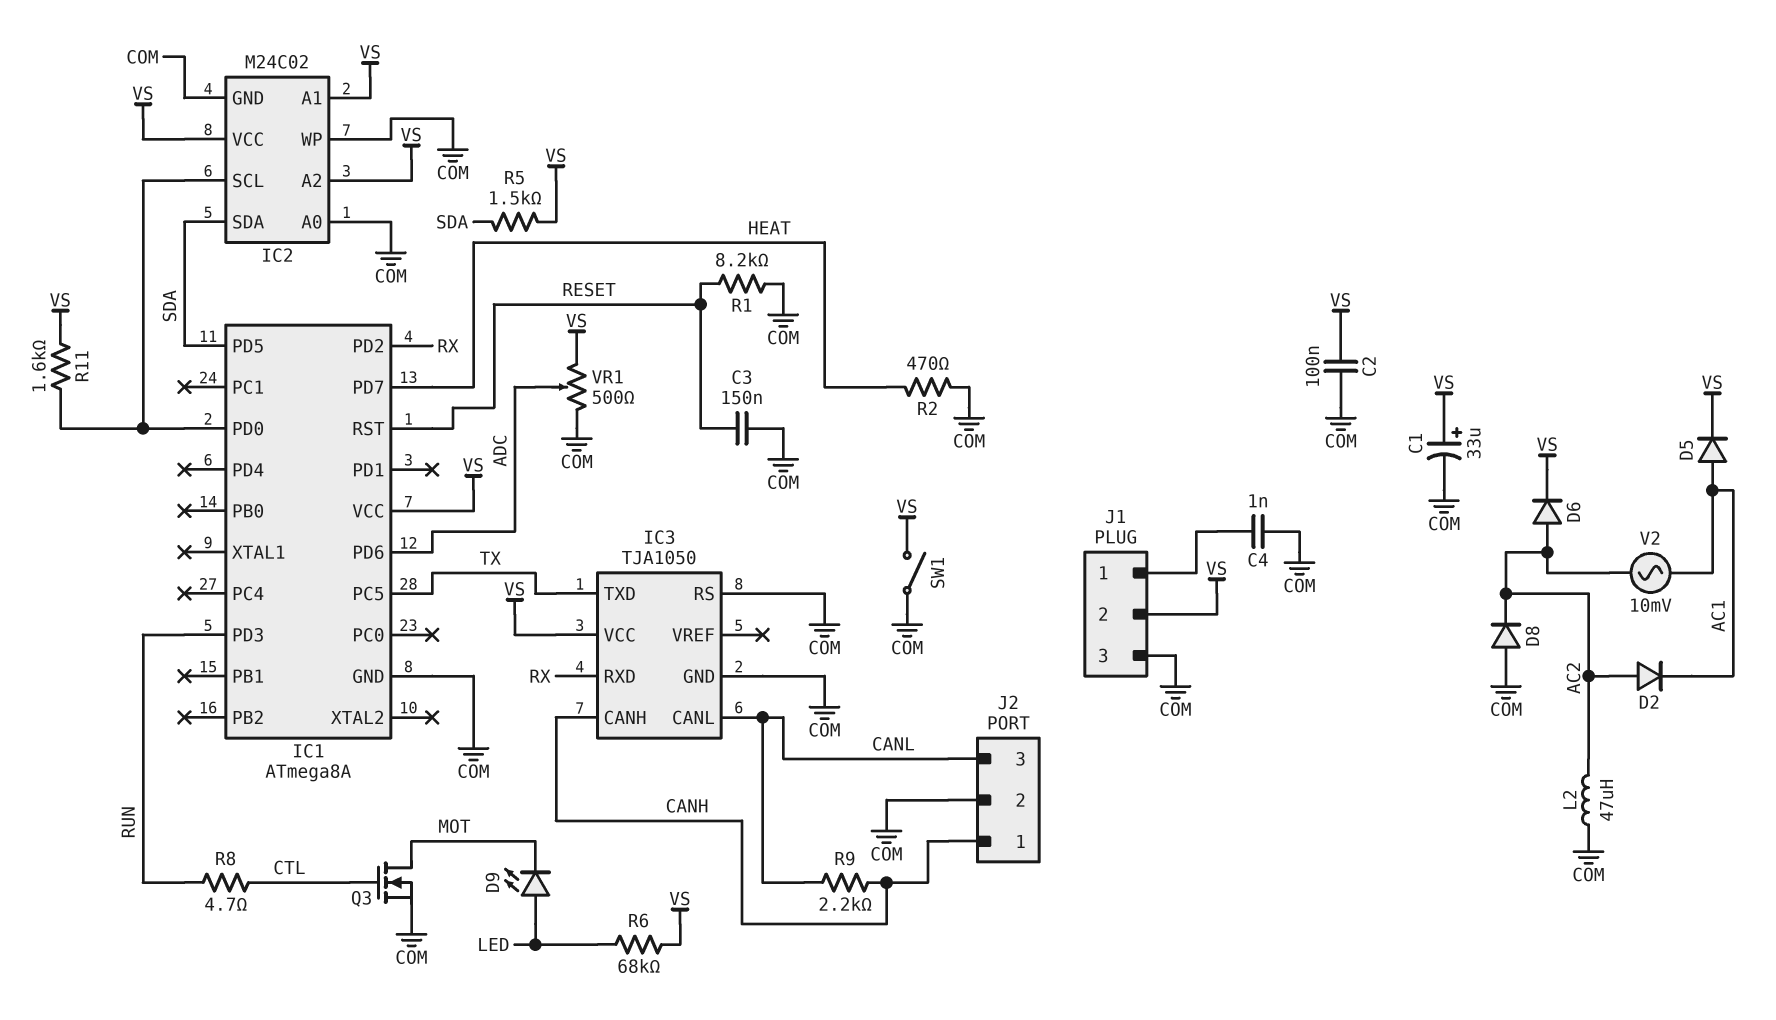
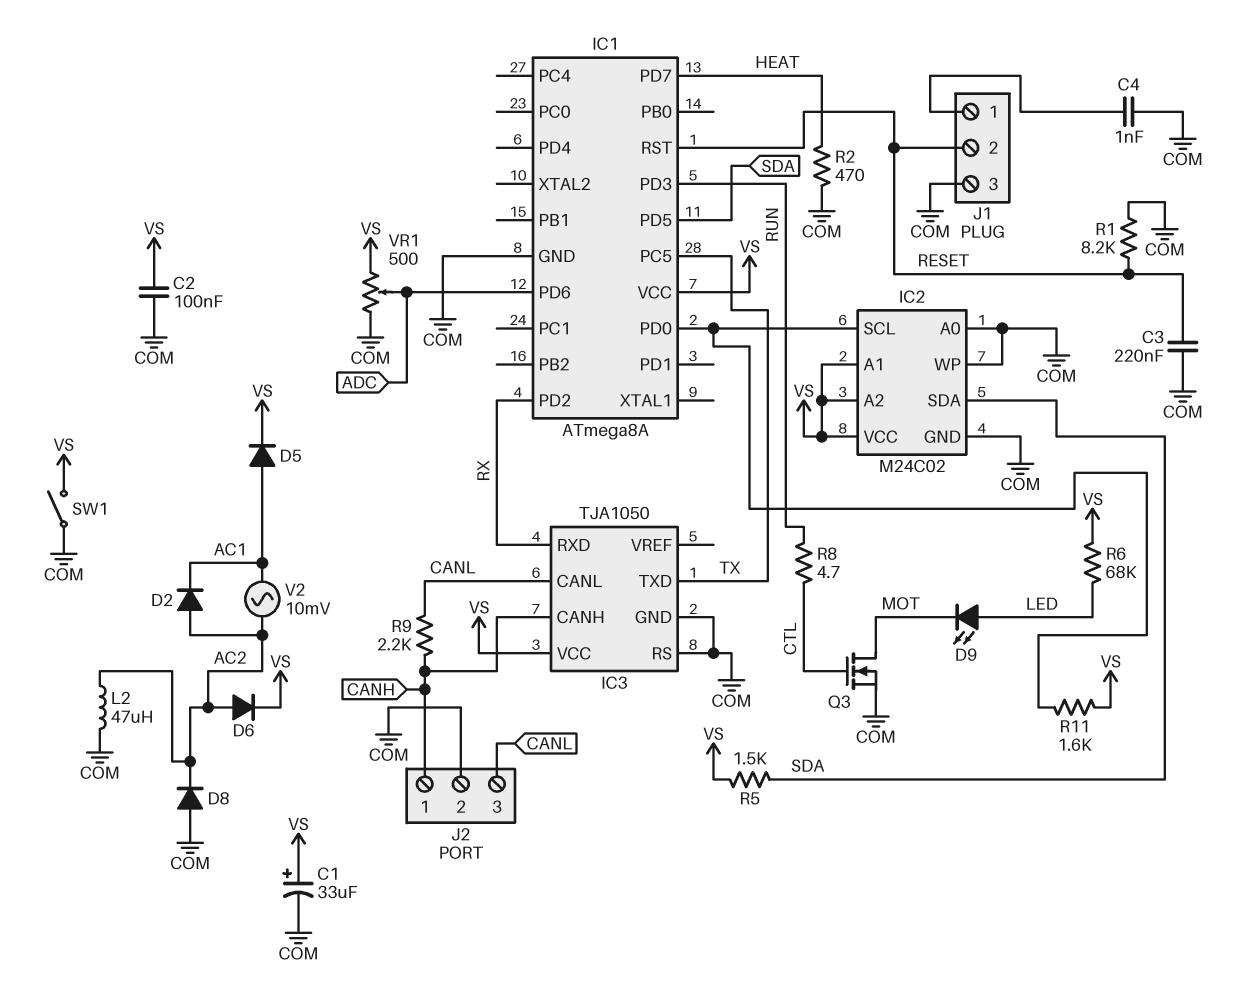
C3: 150nF (COM, RESET) -> 220nF (COM, RESET)
J1 pin 2: VS -> RESET

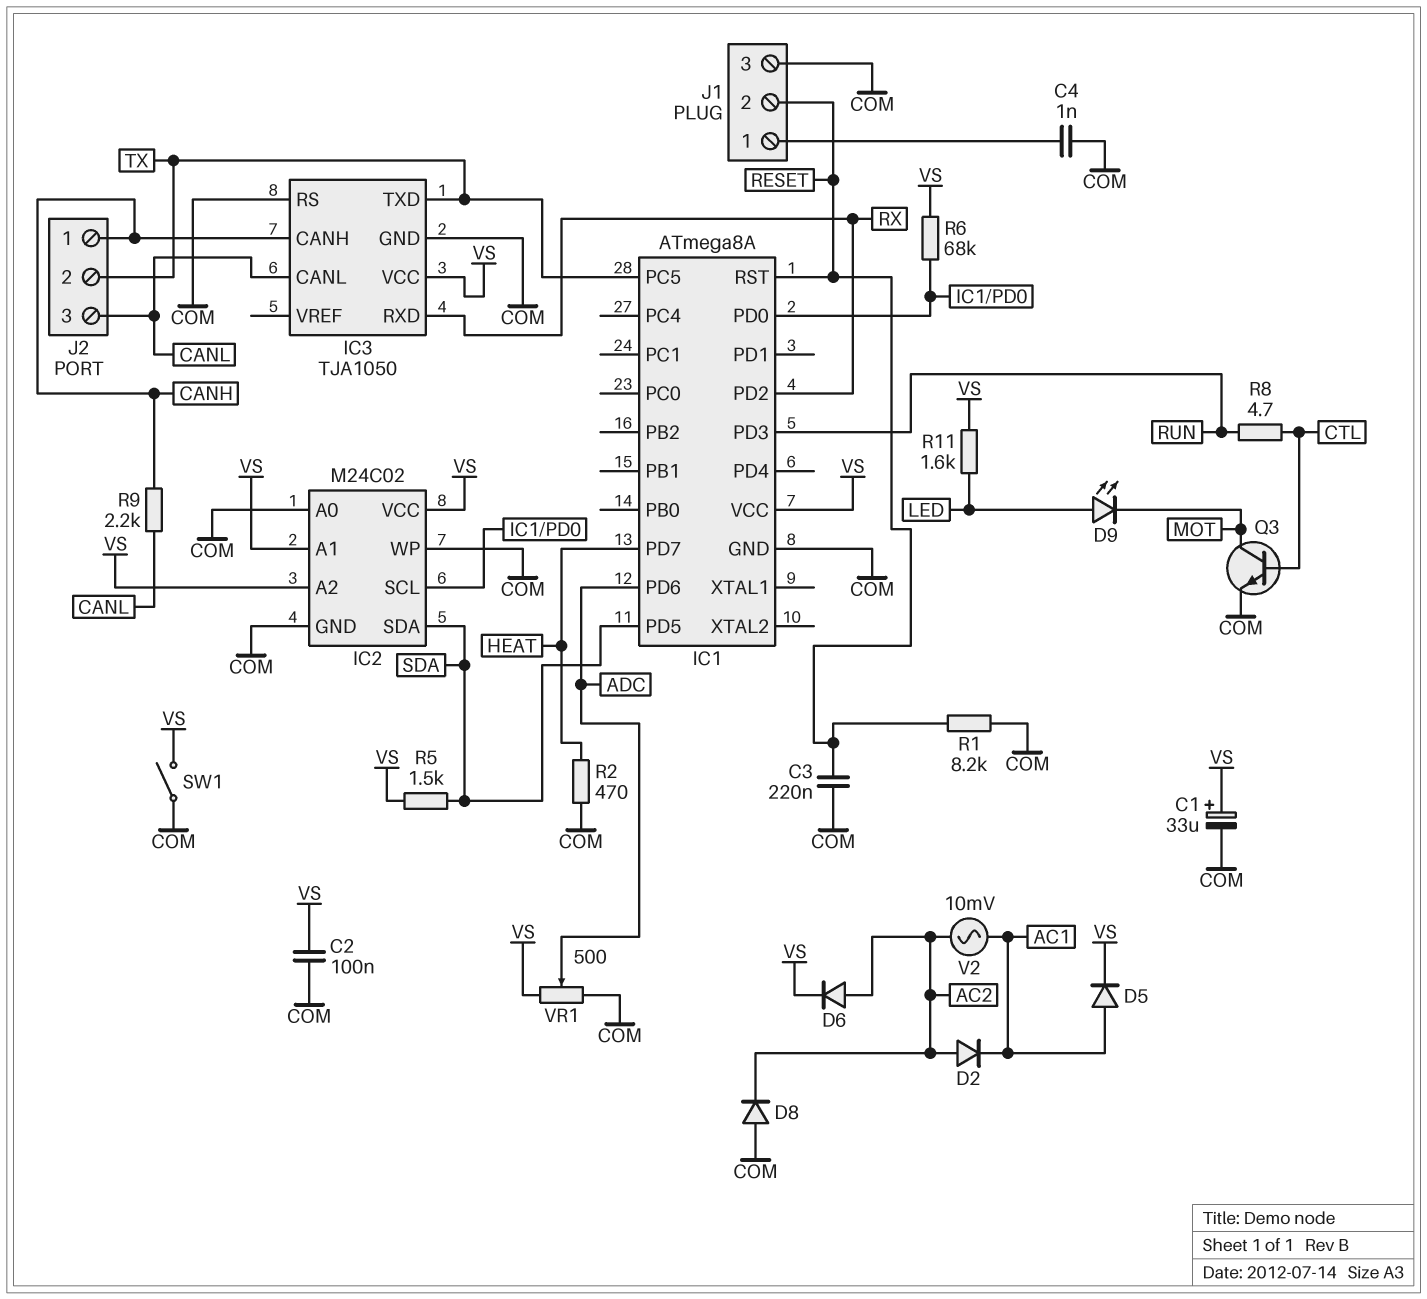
J2 pin 2: COM -> TX
L2: 47uH (AC2, COM) -> none
Q3: NMOS (G CTL, D MOT, S COM) -> NPN (B CTL, C MOT, E COM)
R6: 68k (LED, VS) -> 68k (IC1/PD0, VS)
R11: 1.6k (IC1/PD0, VS) -> 1.6k (LED, VS)

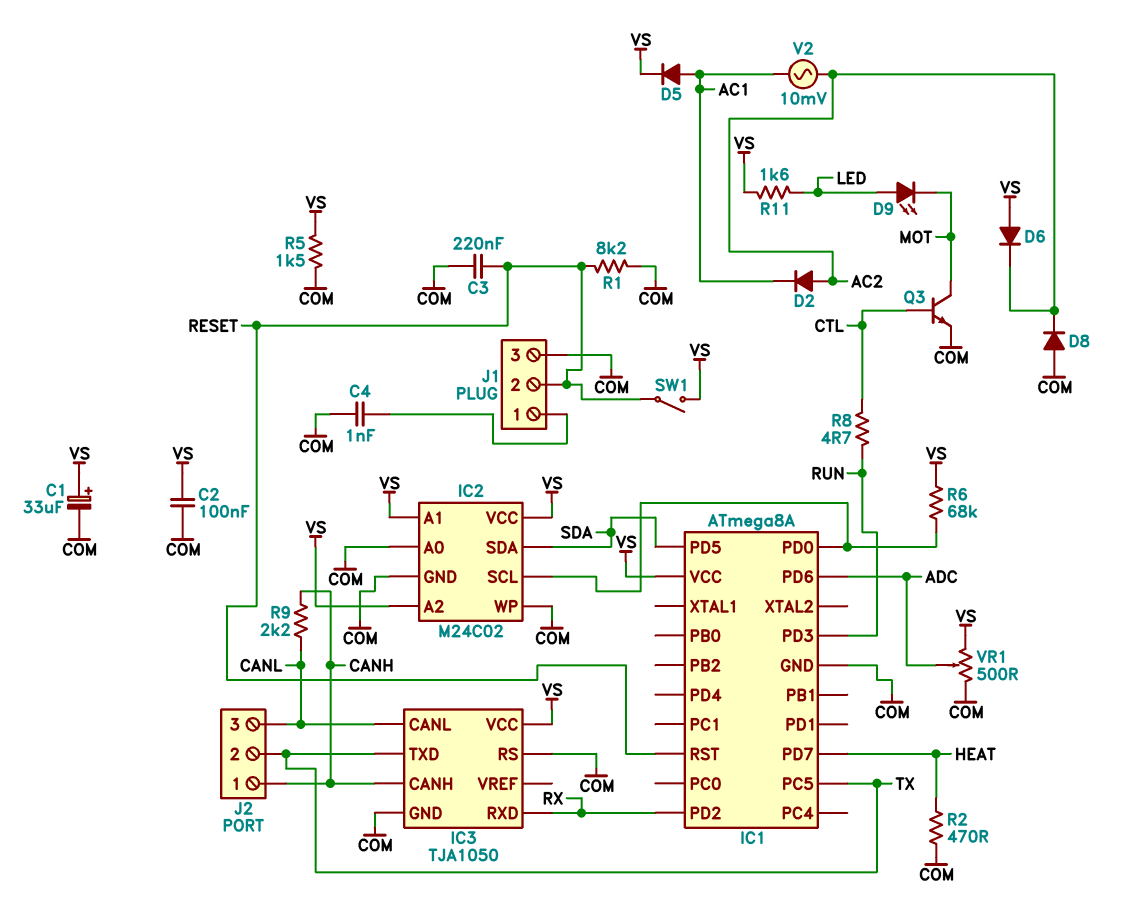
D6: diode (A AC2, K VS) -> diode (A VS, K AC2)
R5: 1.5k (SDA, VS) -> 1.5k (COM, VS)
SW1: switch (COM, VS) -> switch (RESET, VS)

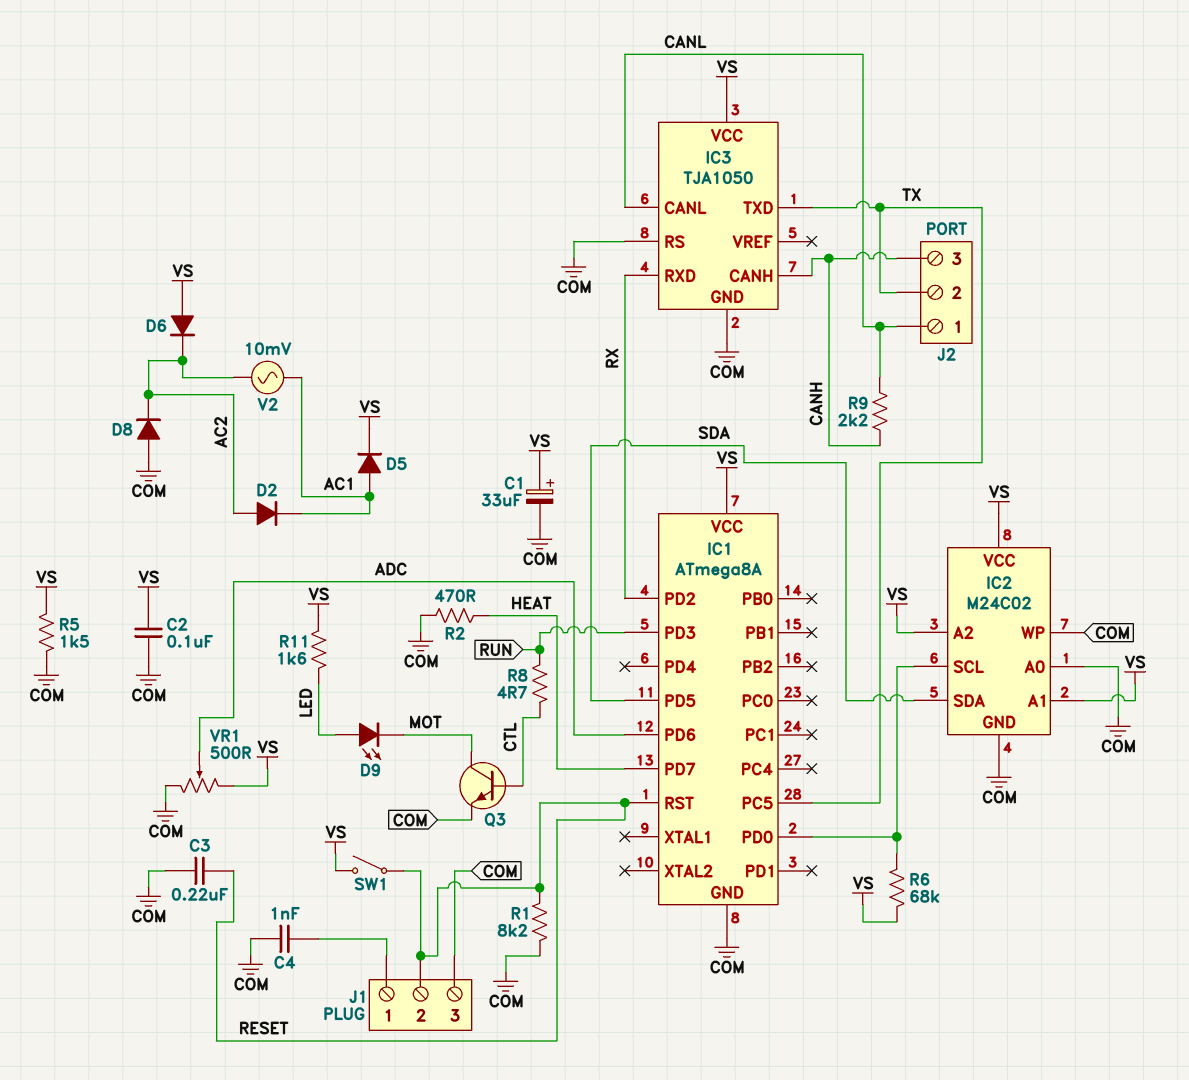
J2 pin 1: CANH -> CANL
J2 pin 3: CANL -> CANH

